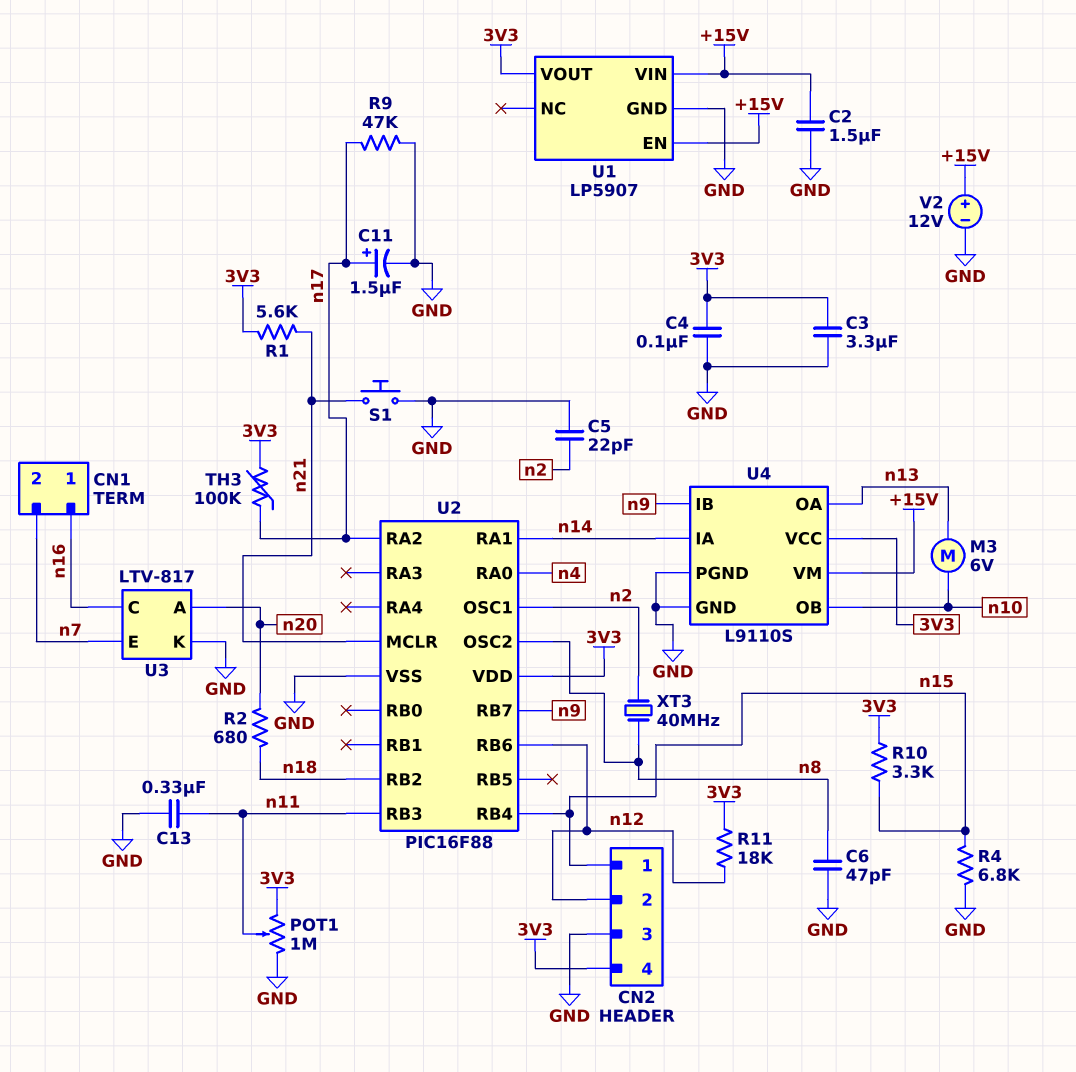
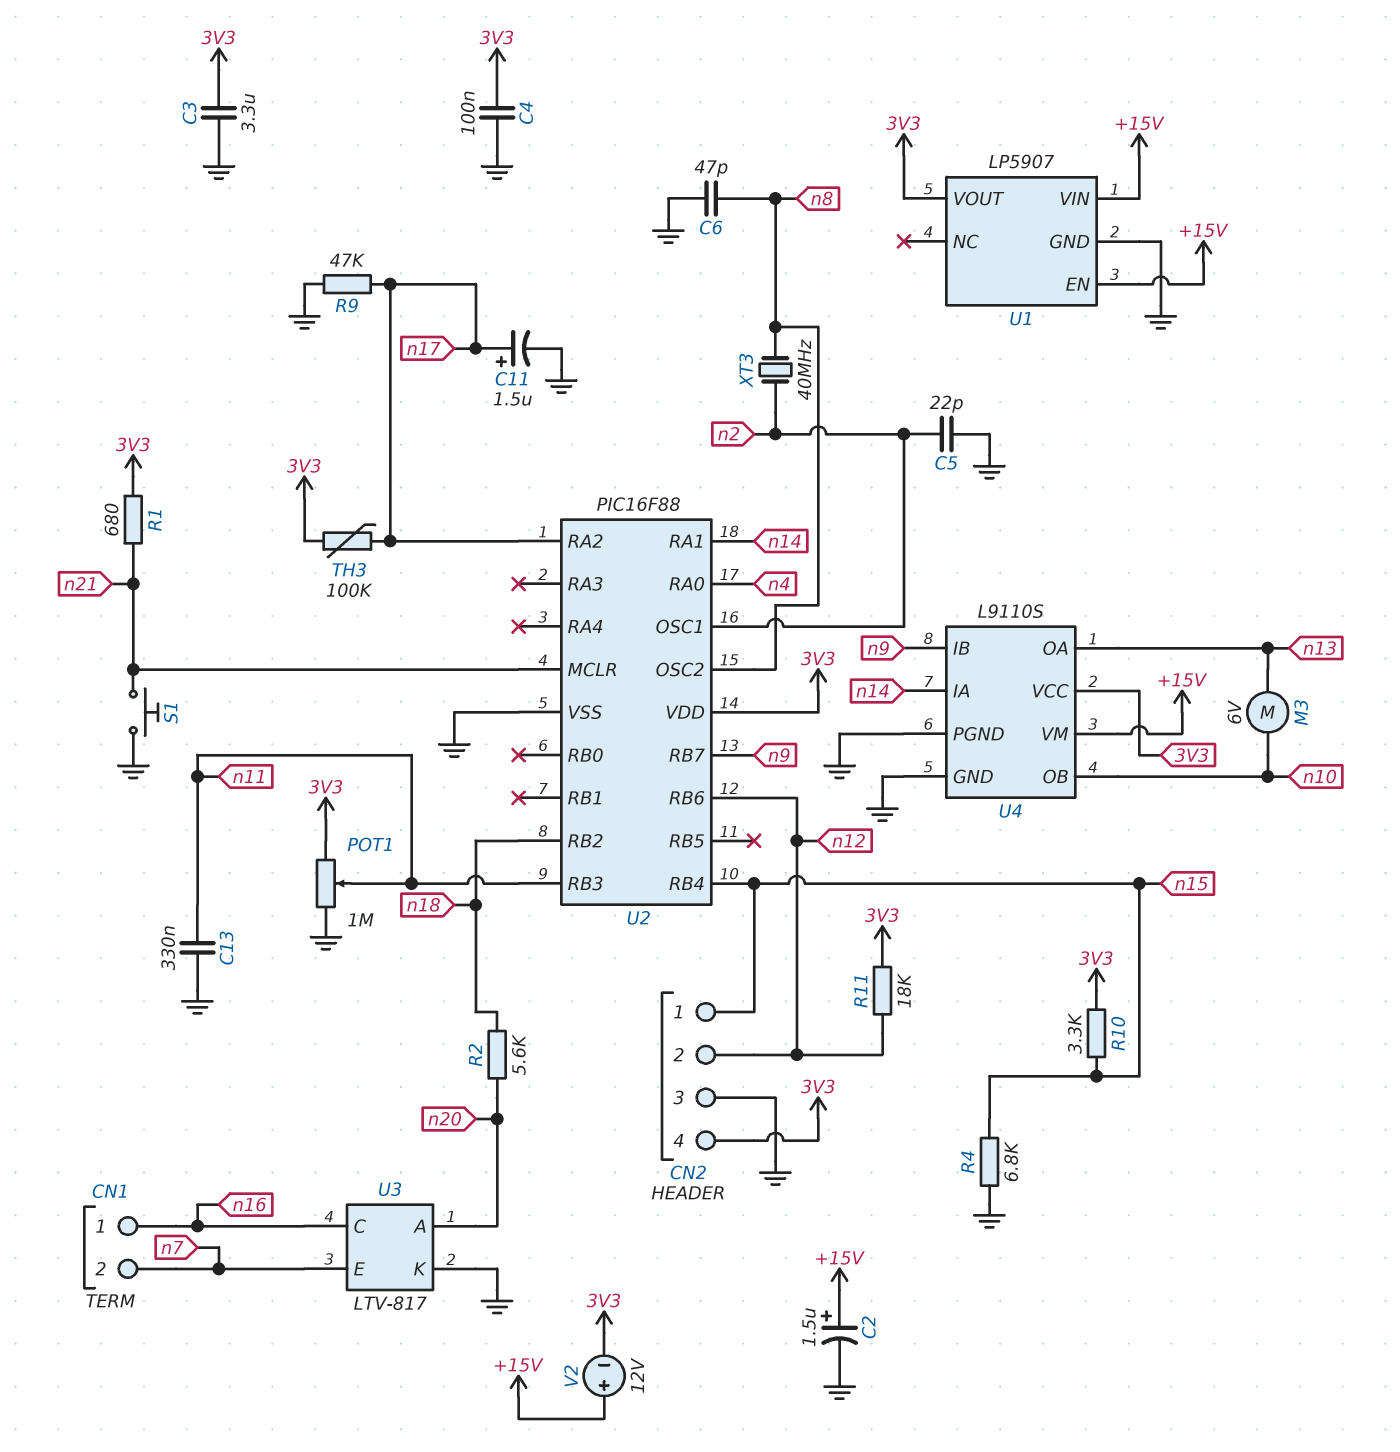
C2: 1.5uF (+15V, GND) -> 1.5uF (plus +15V, minus GND)
R1: 5.6k (3V3, n21) -> 680 (3V3, n21)
R2: 680 (n18, n20) -> 5.6k (n18, n20)
V2: 12V (plus +15V, minus GND) -> 12V (plus +15V, minus 3V3)

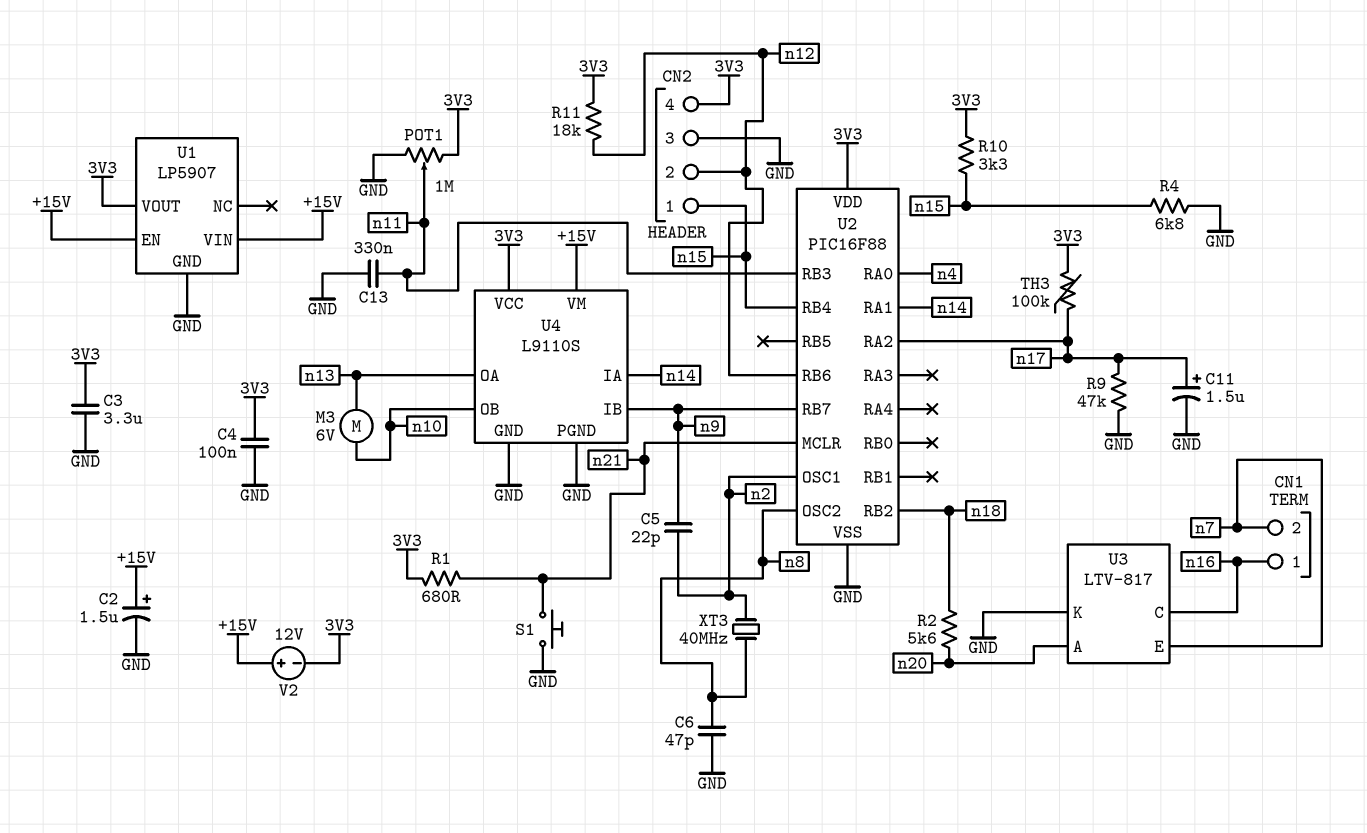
C5: 22pF (GND, n2) -> 22pF (n2, n9)

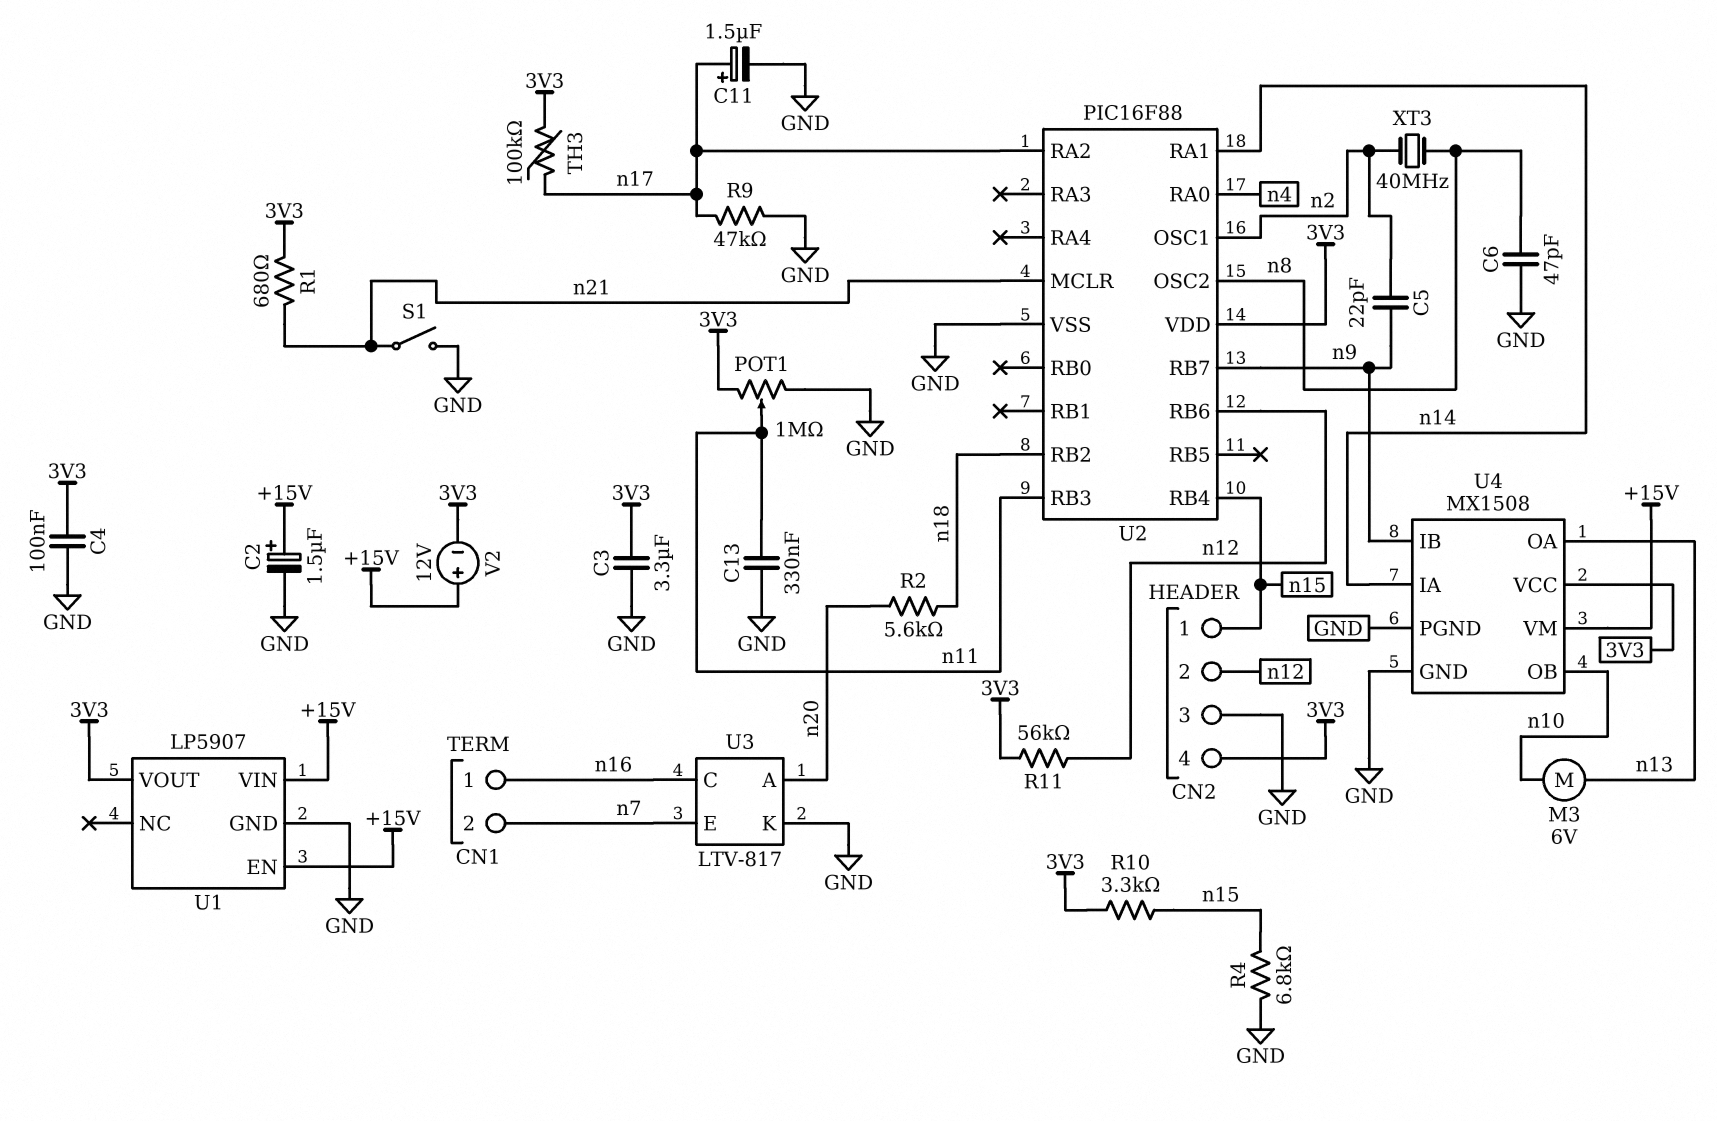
R11: 18k (3V3, n12) -> 56k (3V3, n12)
S1: button (GND, n21) -> switch (GND, n21)
U4: L9110S -> MX1508

